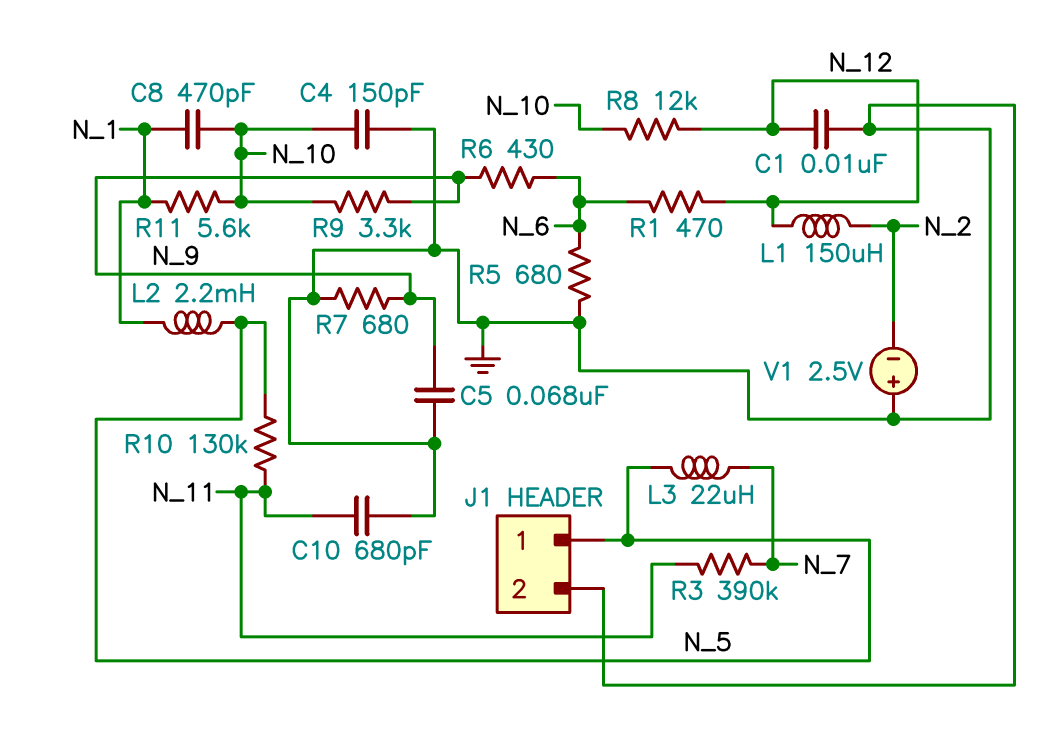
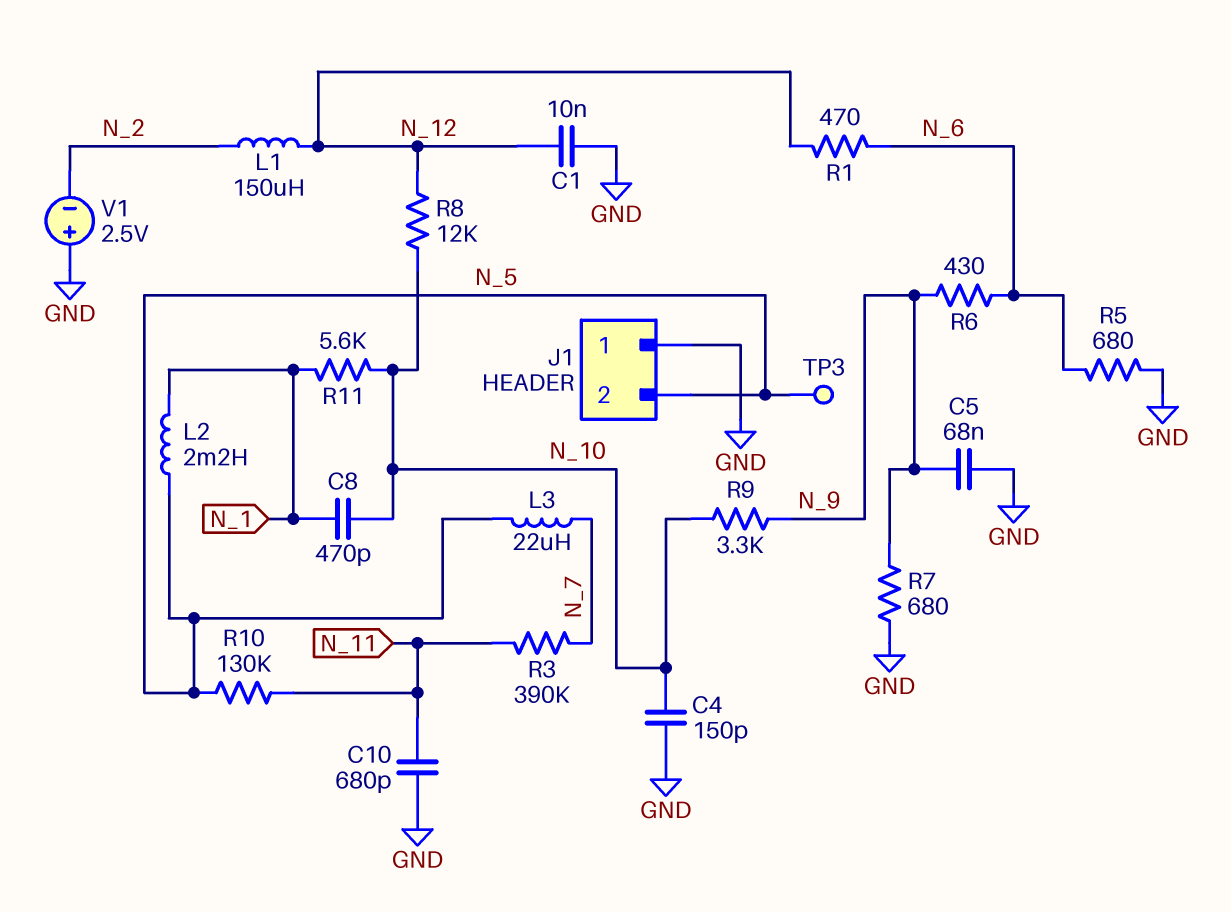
J1 pin 1: N_5 -> GND
J1 pin 2: GND -> N_5
TP3: none -> test point (N_5)

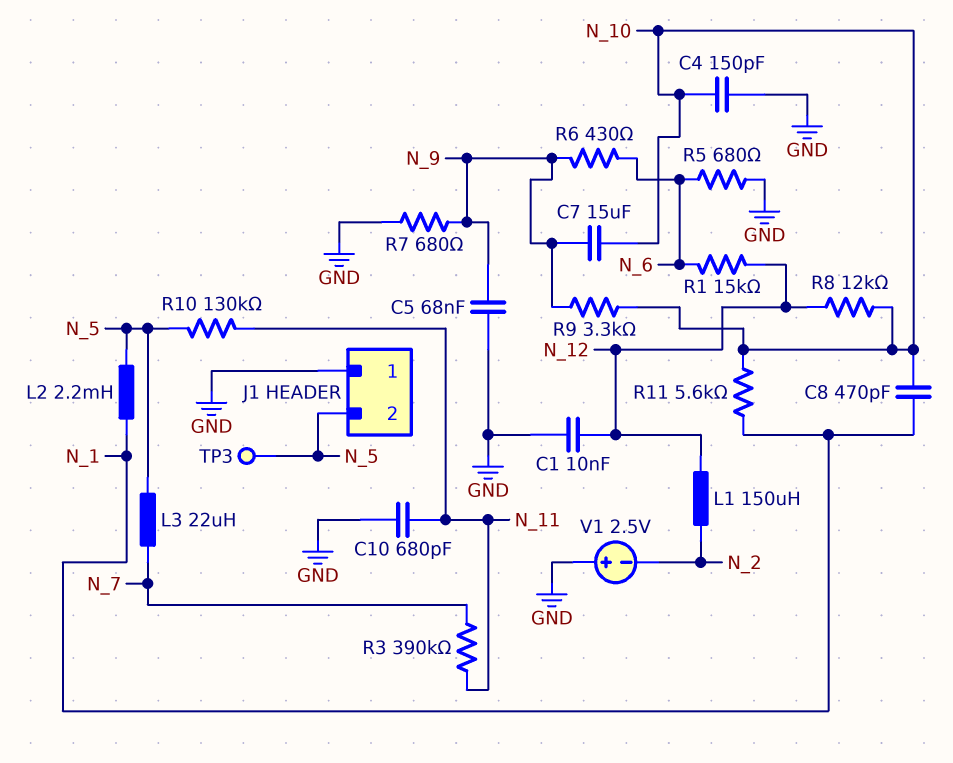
C7: none -> 15uF (N_9, N_10)
R1: 470 (N_6, N_12) -> 15k (N_6, N_12)

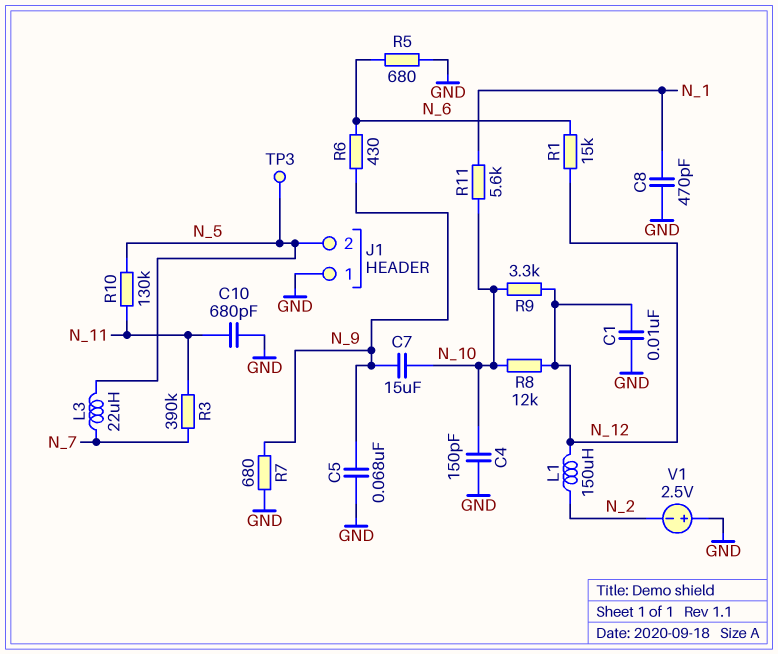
C8: 470pF (N_1, N_10) -> 470pF (GND, N_1)
L2: 2.2mH (N_1, N_5) -> none
R9: 3.3k (N_9, N_10) -> 3.3k (N_10, N_12)

